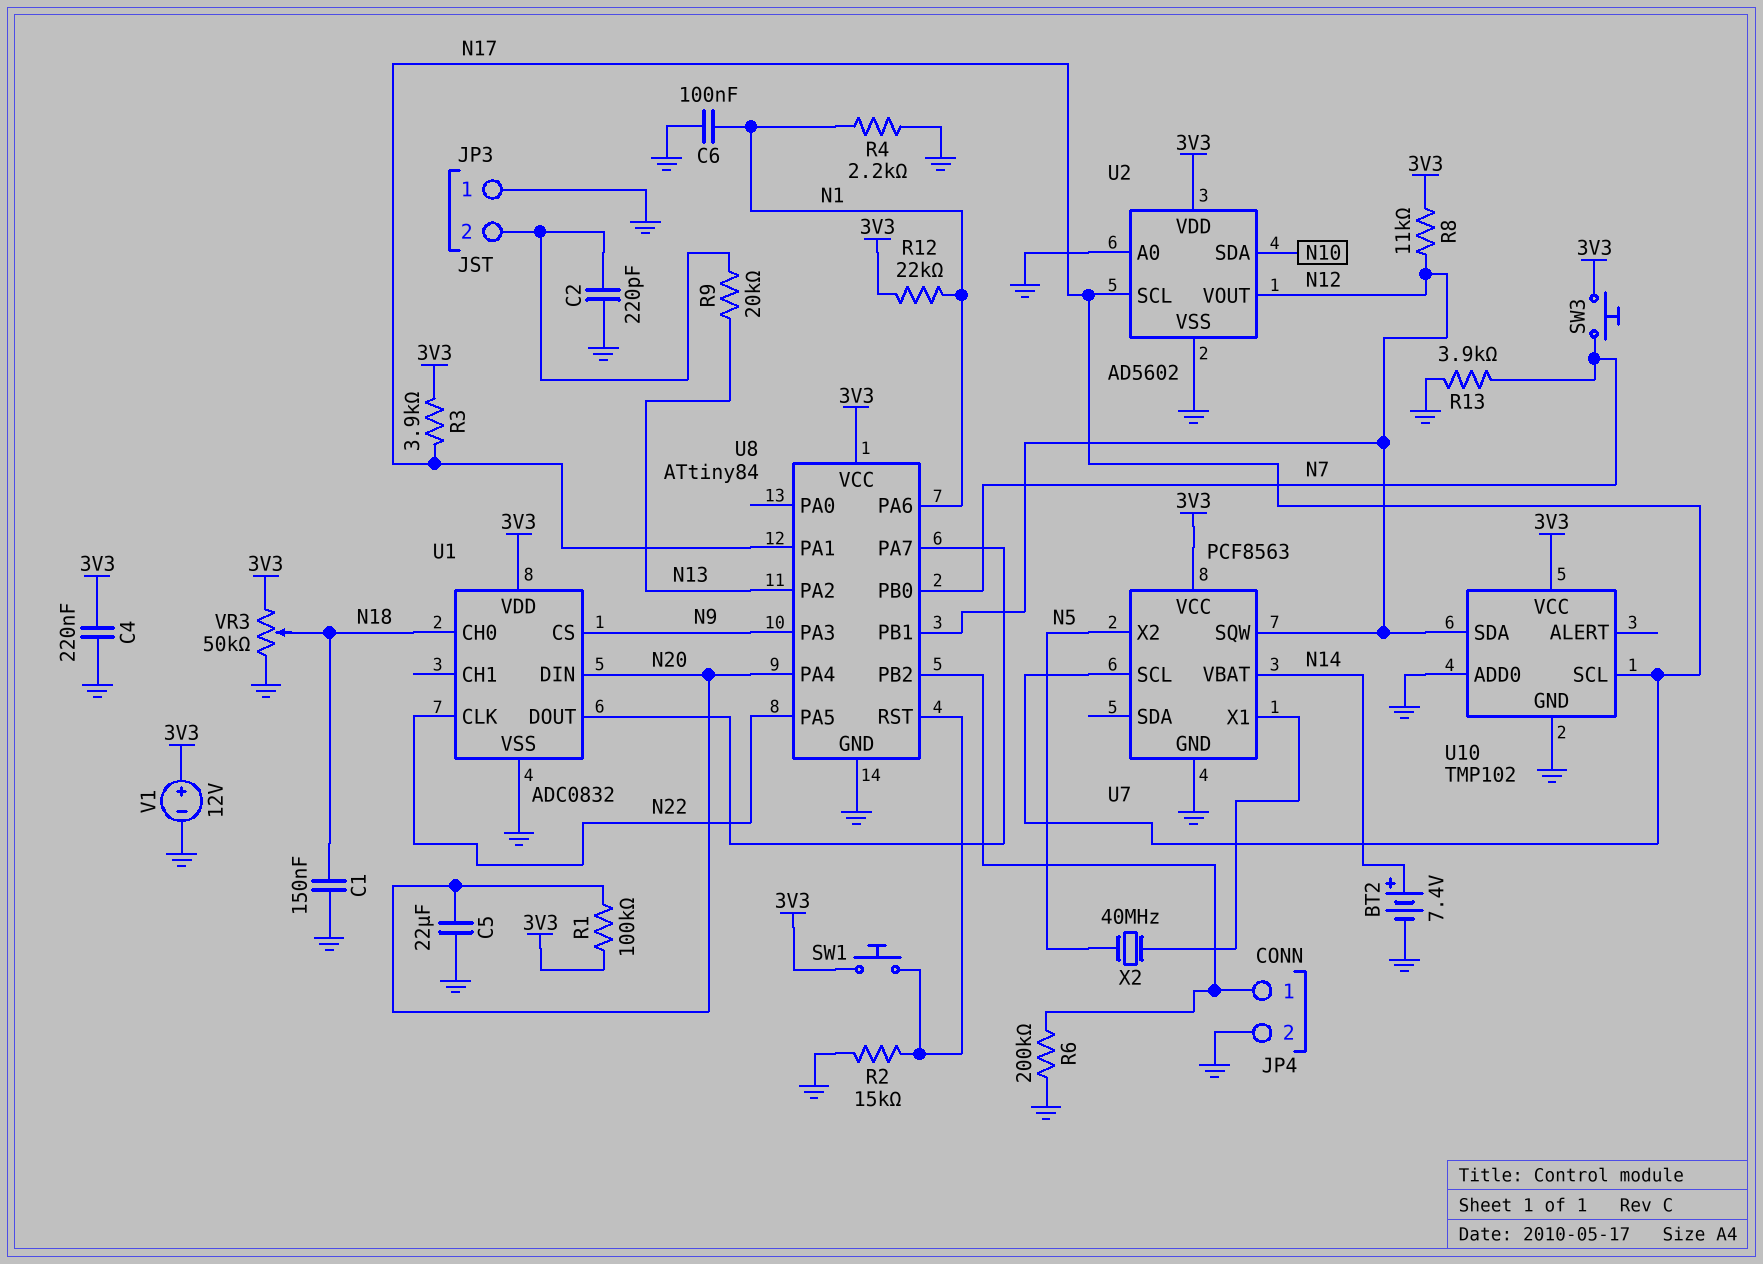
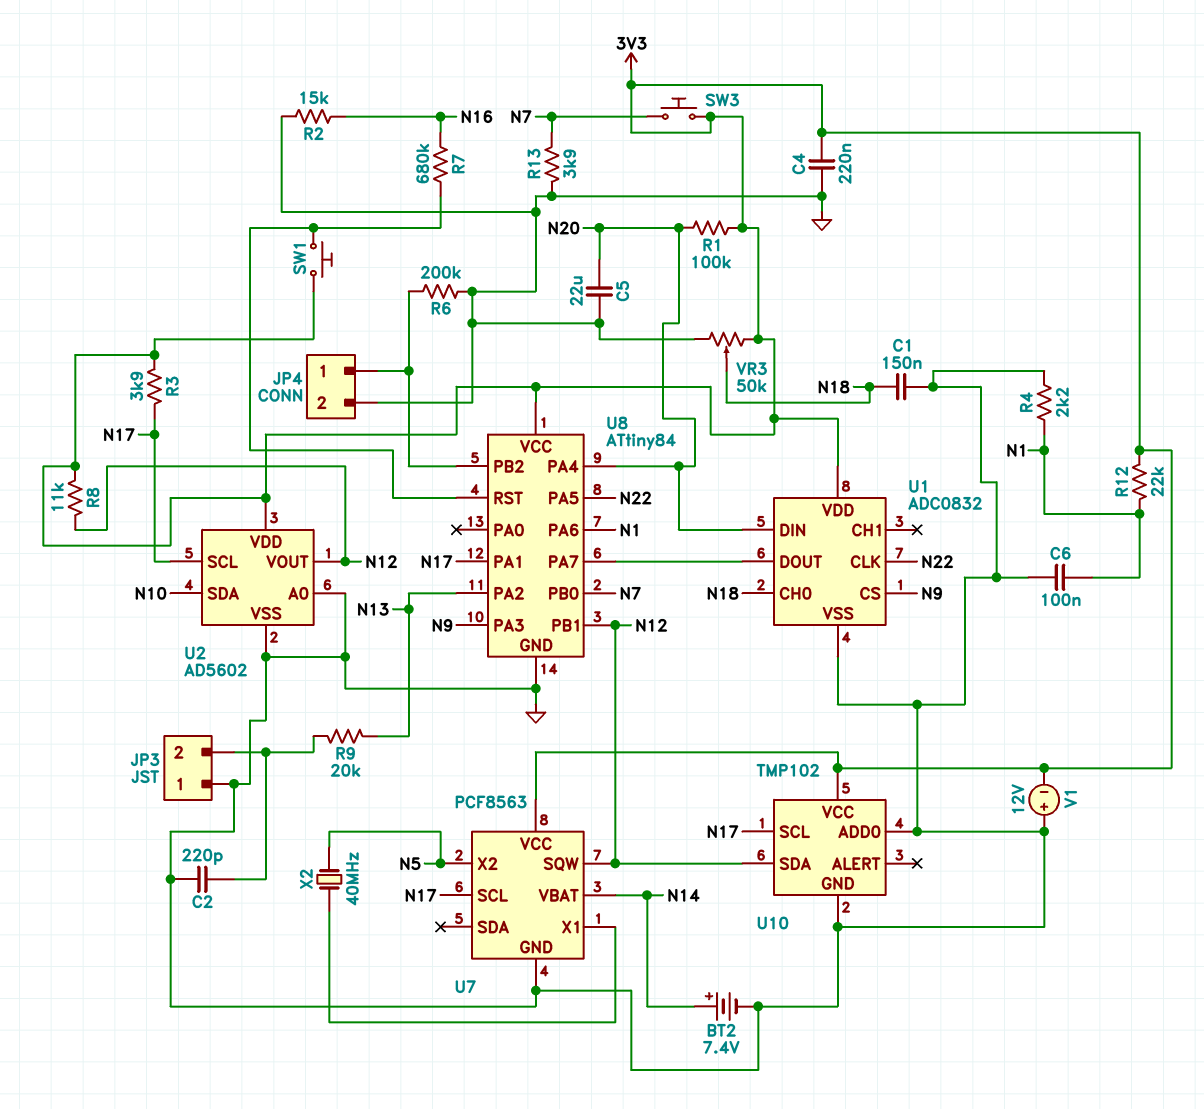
R2: 15k (GND, U8/RST) -> 15k (GND, N16)
R7: none -> 680k (N16, U8/RST)
V1: 12V (plus 3V3, minus GND) -> 12V (plus GND, minus 3V3)

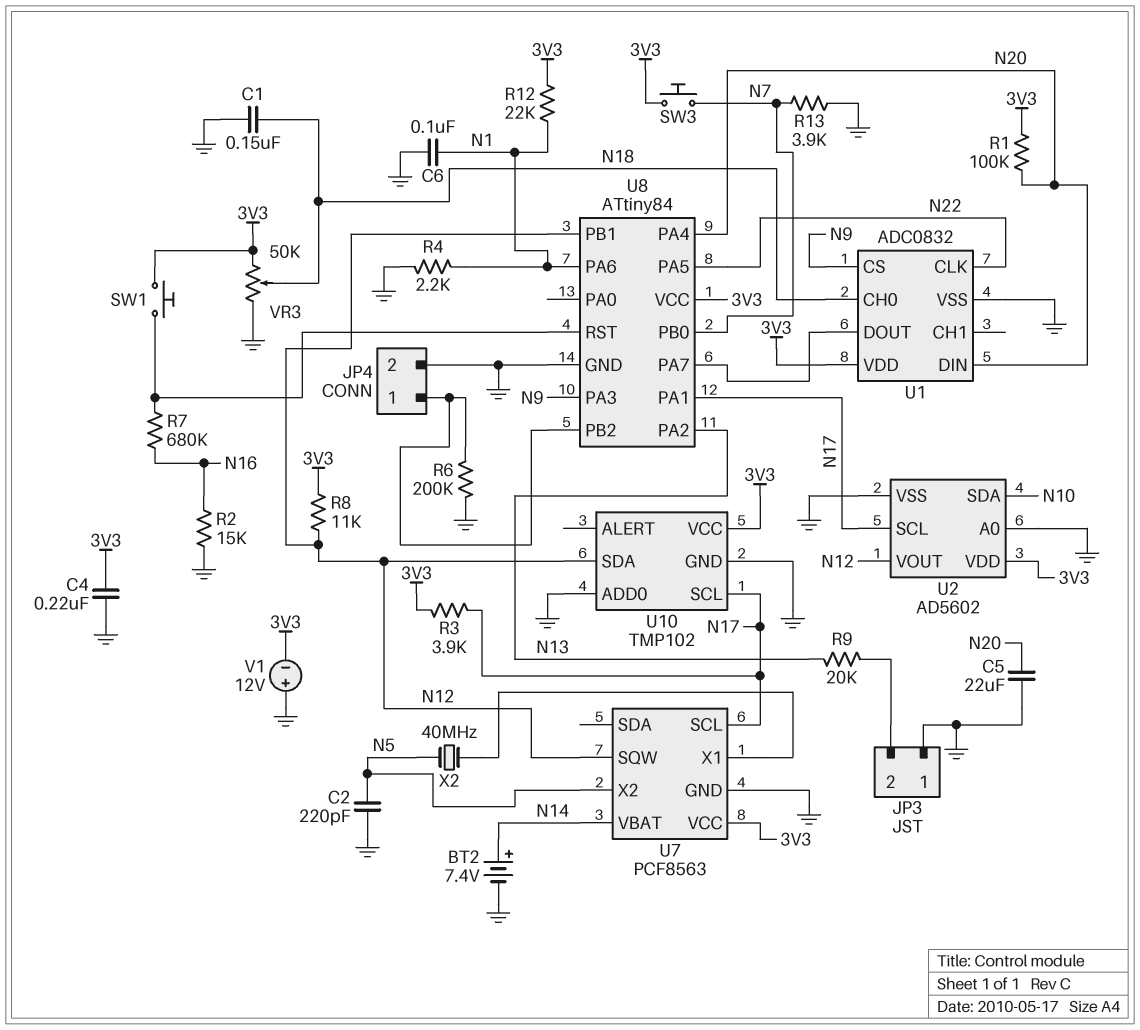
C2: 220pF (GND, JP3/2) -> 220pF (GND, N5)

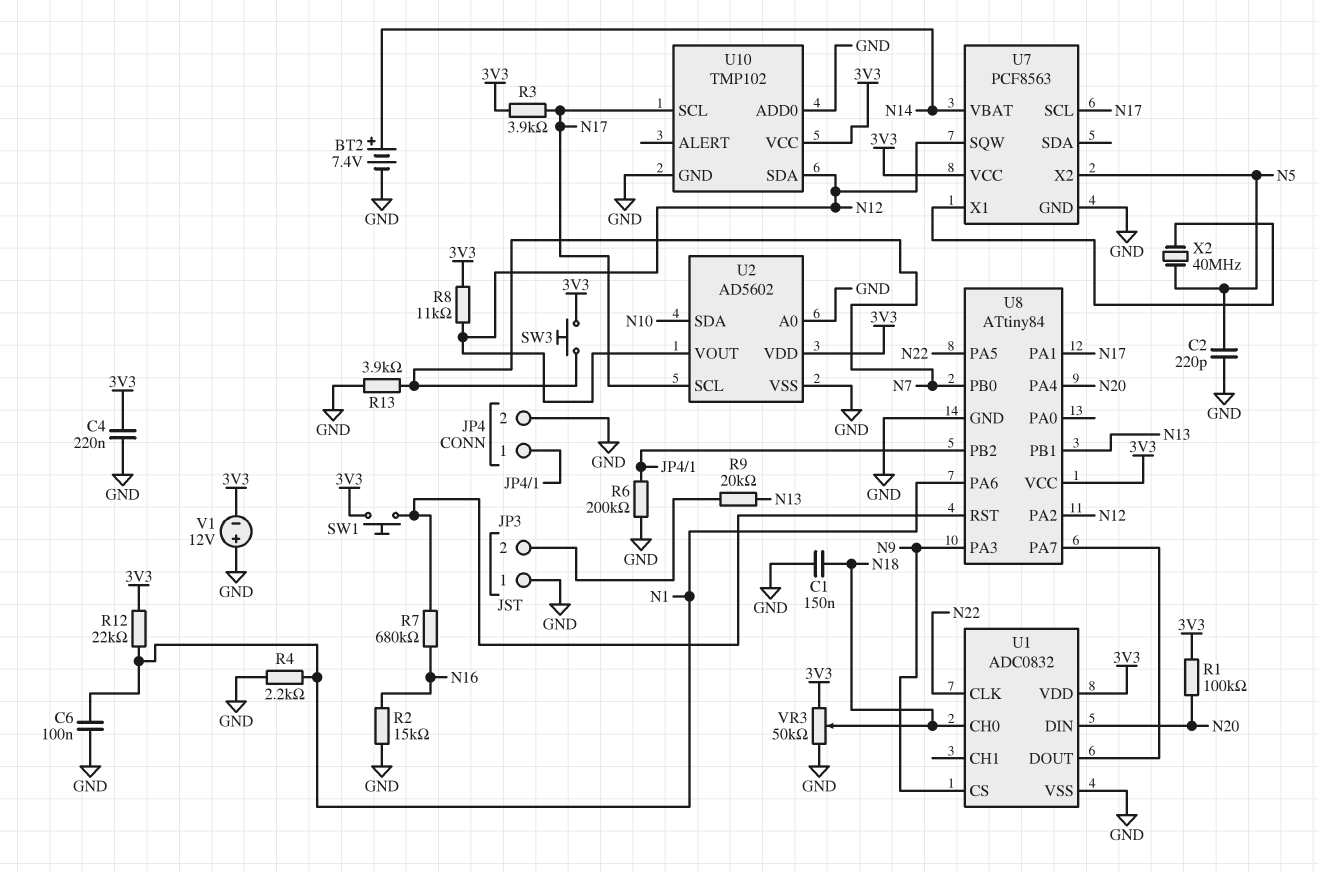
C5: 22uF (GND, N20) -> none
U8 pin PA2: N13 -> N12
U8 pin PB1: N12 -> N13

